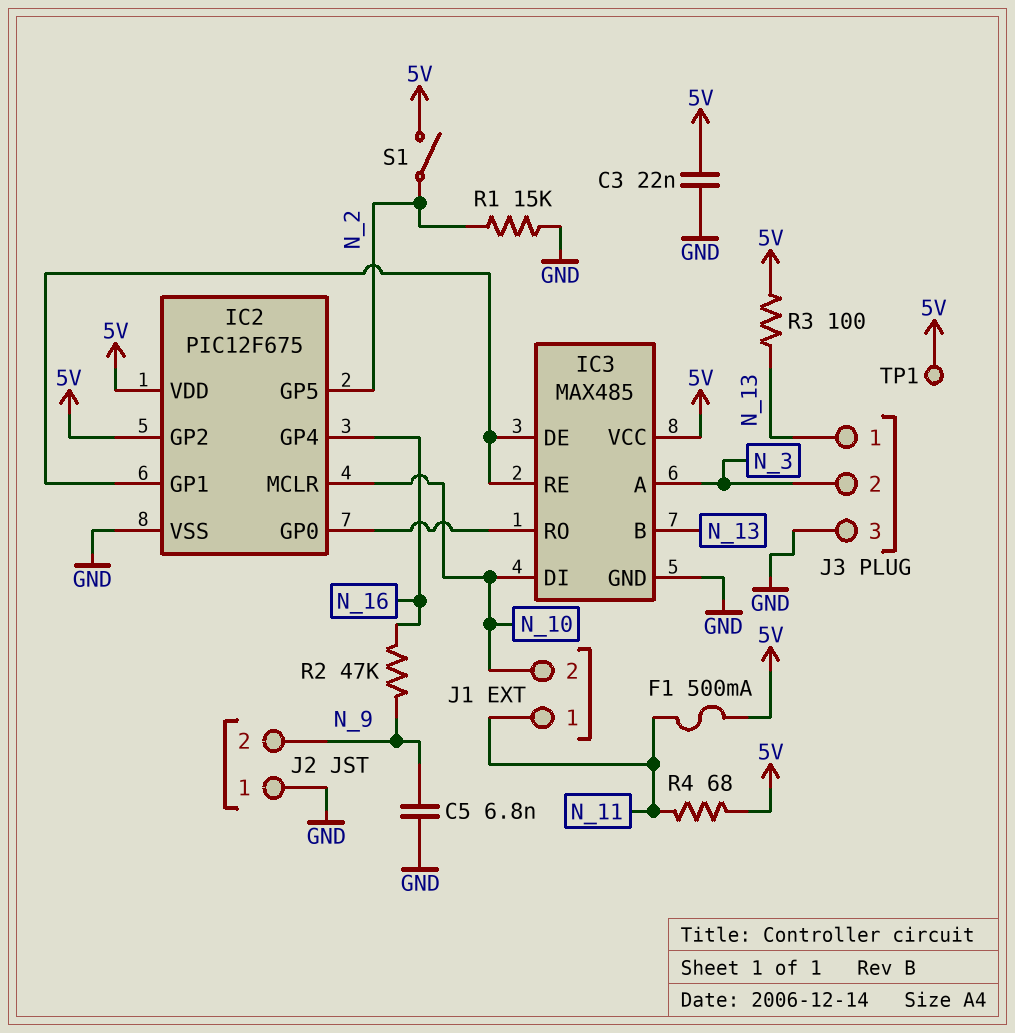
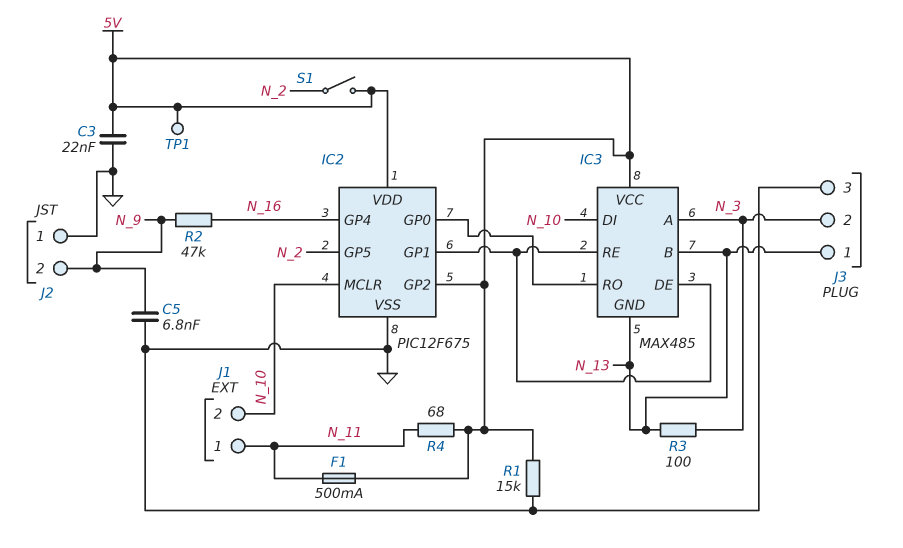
IC3 pin GND: GND -> N_13
R1: 15k (GND, N_2) -> 15k (5V, GND)
R3: 100 (5V, N_13) -> 100 (N_3, N_13)

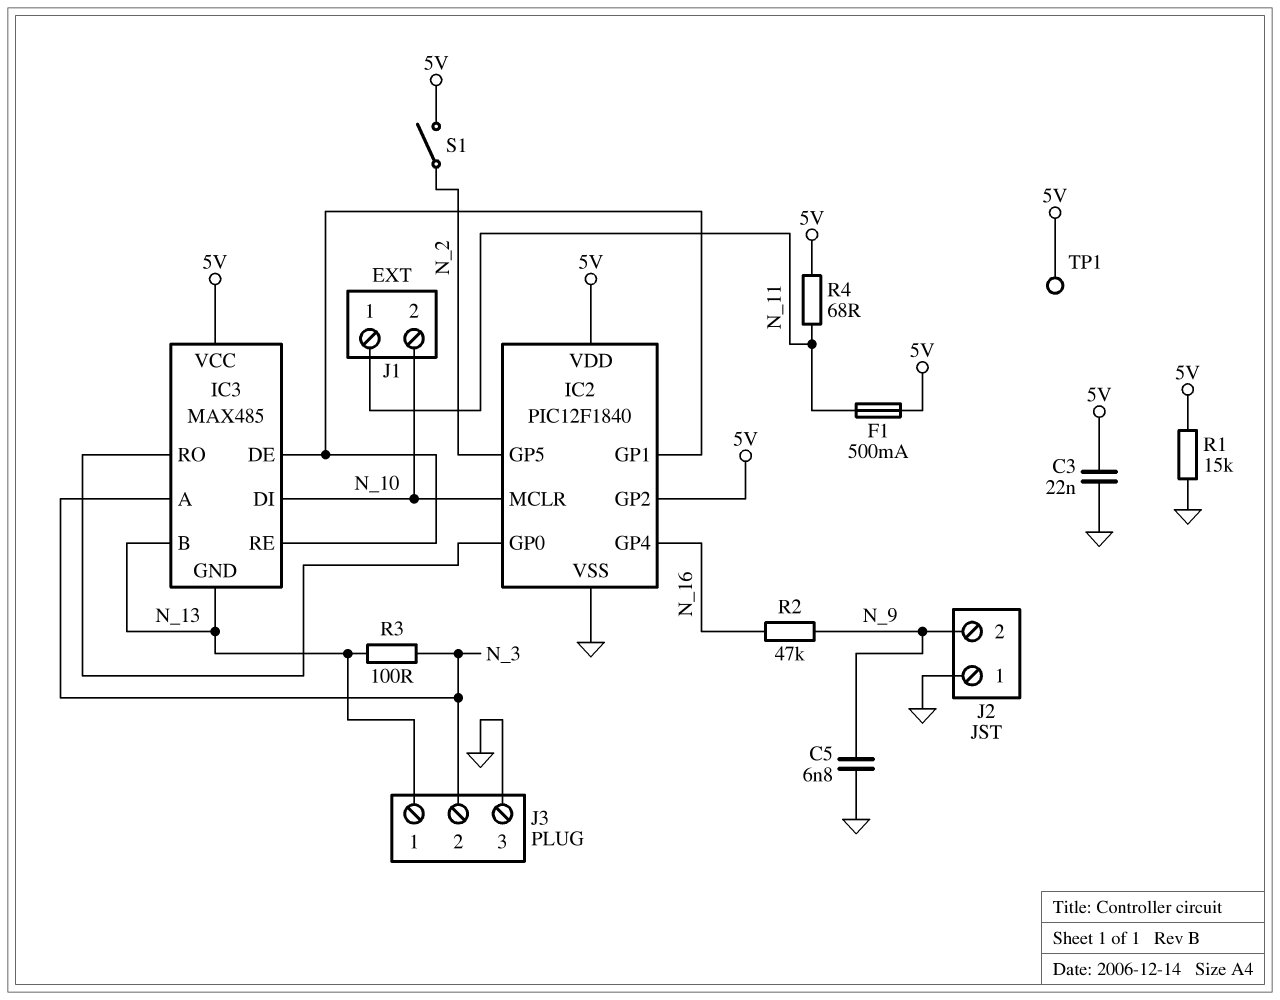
IC2: PIC12F675 -> PIC12F1840

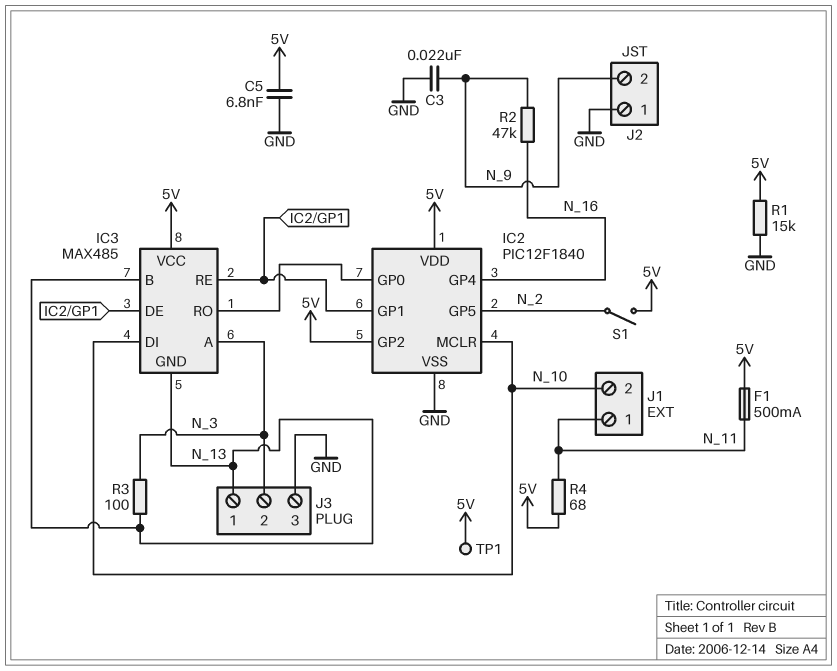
C3: 22nF (5V, GND) -> 22nF (GND, N_9)
C5: 6.8nF (GND, N_9) -> 6.8nF (5V, GND)

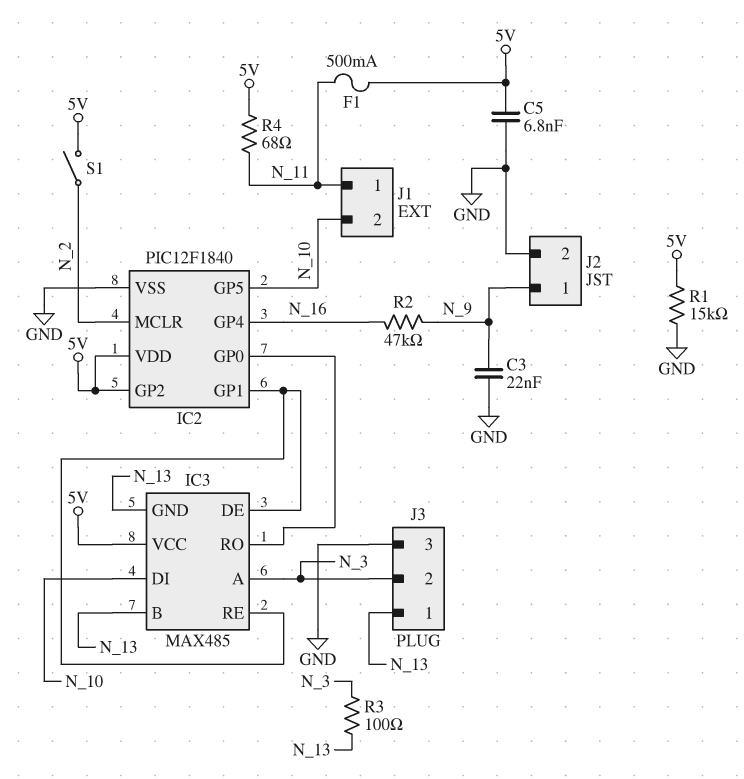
IC2 pin GP5: N_2 -> N_10
IC2 pin MCLR: N_10 -> N_2
J2 pin 1: GND -> N_9
J2 pin 2: N_9 -> GND
TP1: test point (5V) -> none

